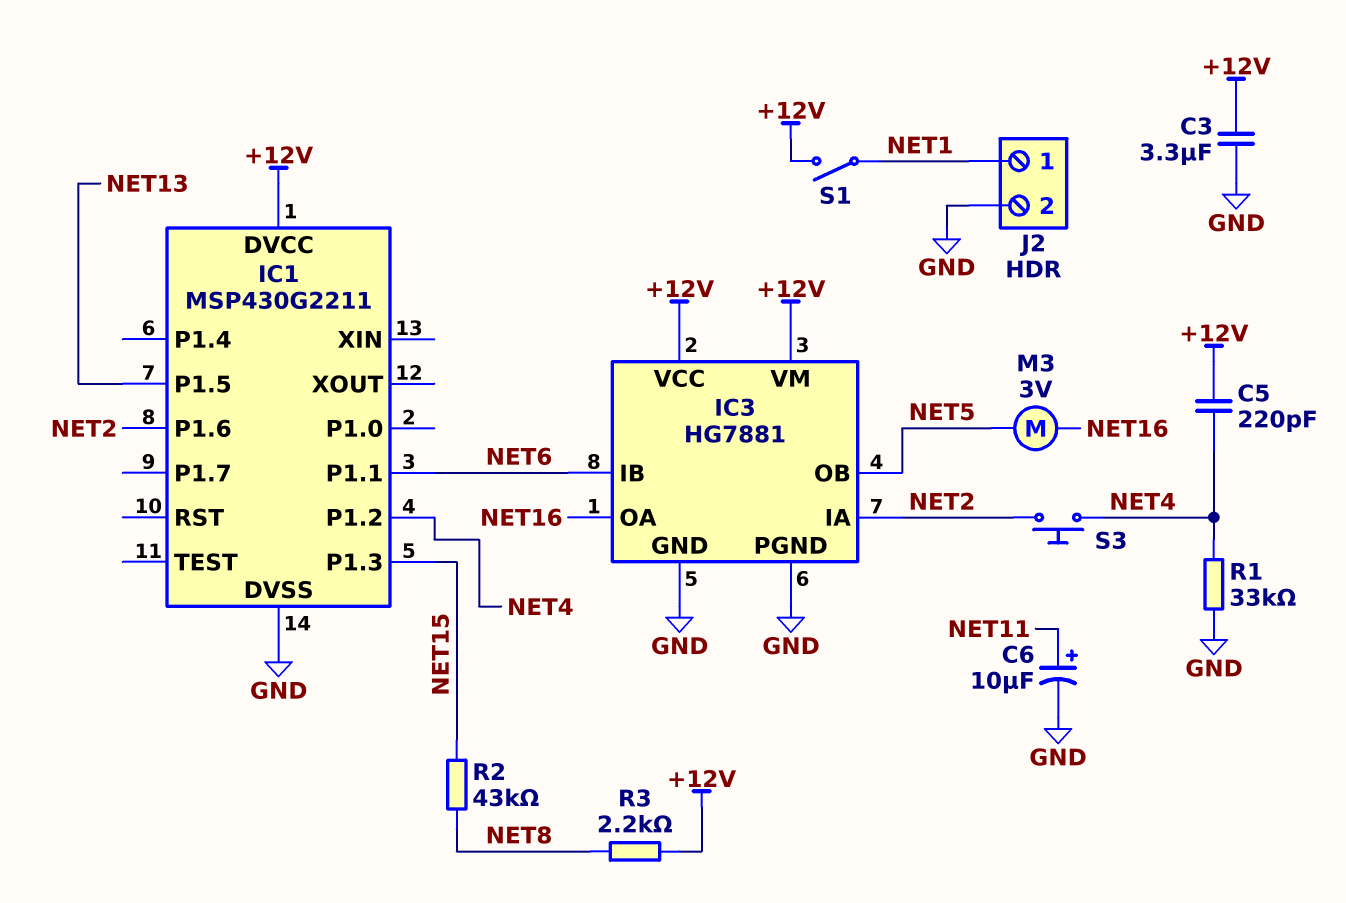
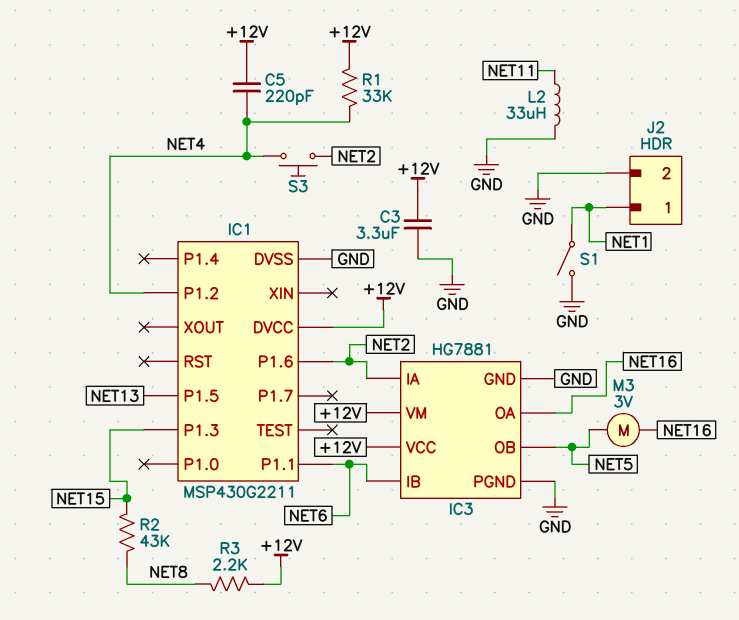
C6: 10uF (plus NET11, minus GND) -> none
L2: none -> 33uH (GND, NET11)
R1: 33k (GND, NET4) -> 33k (+12V, NET4)
S1: switch (+12V, NET1) -> switch (GND, NET1)

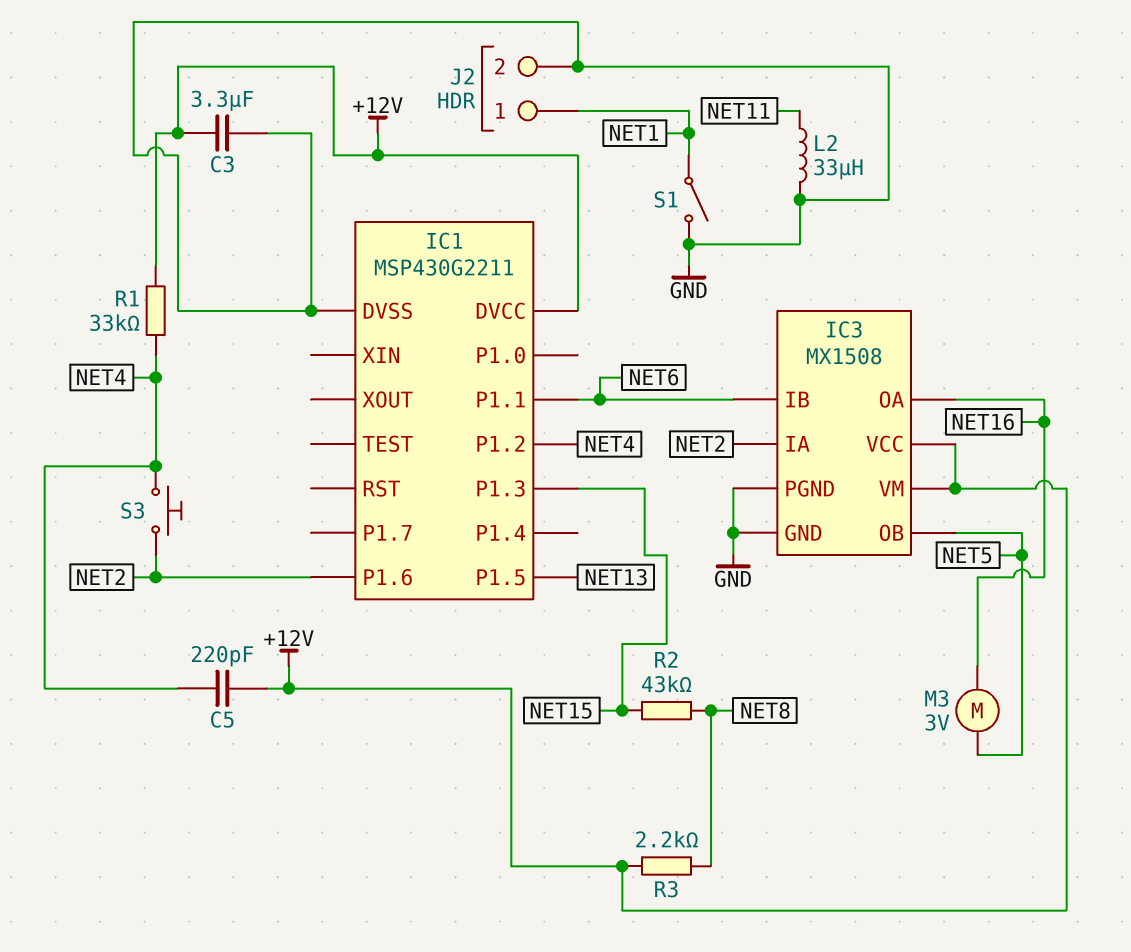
IC3: HG7881 -> MX1508

